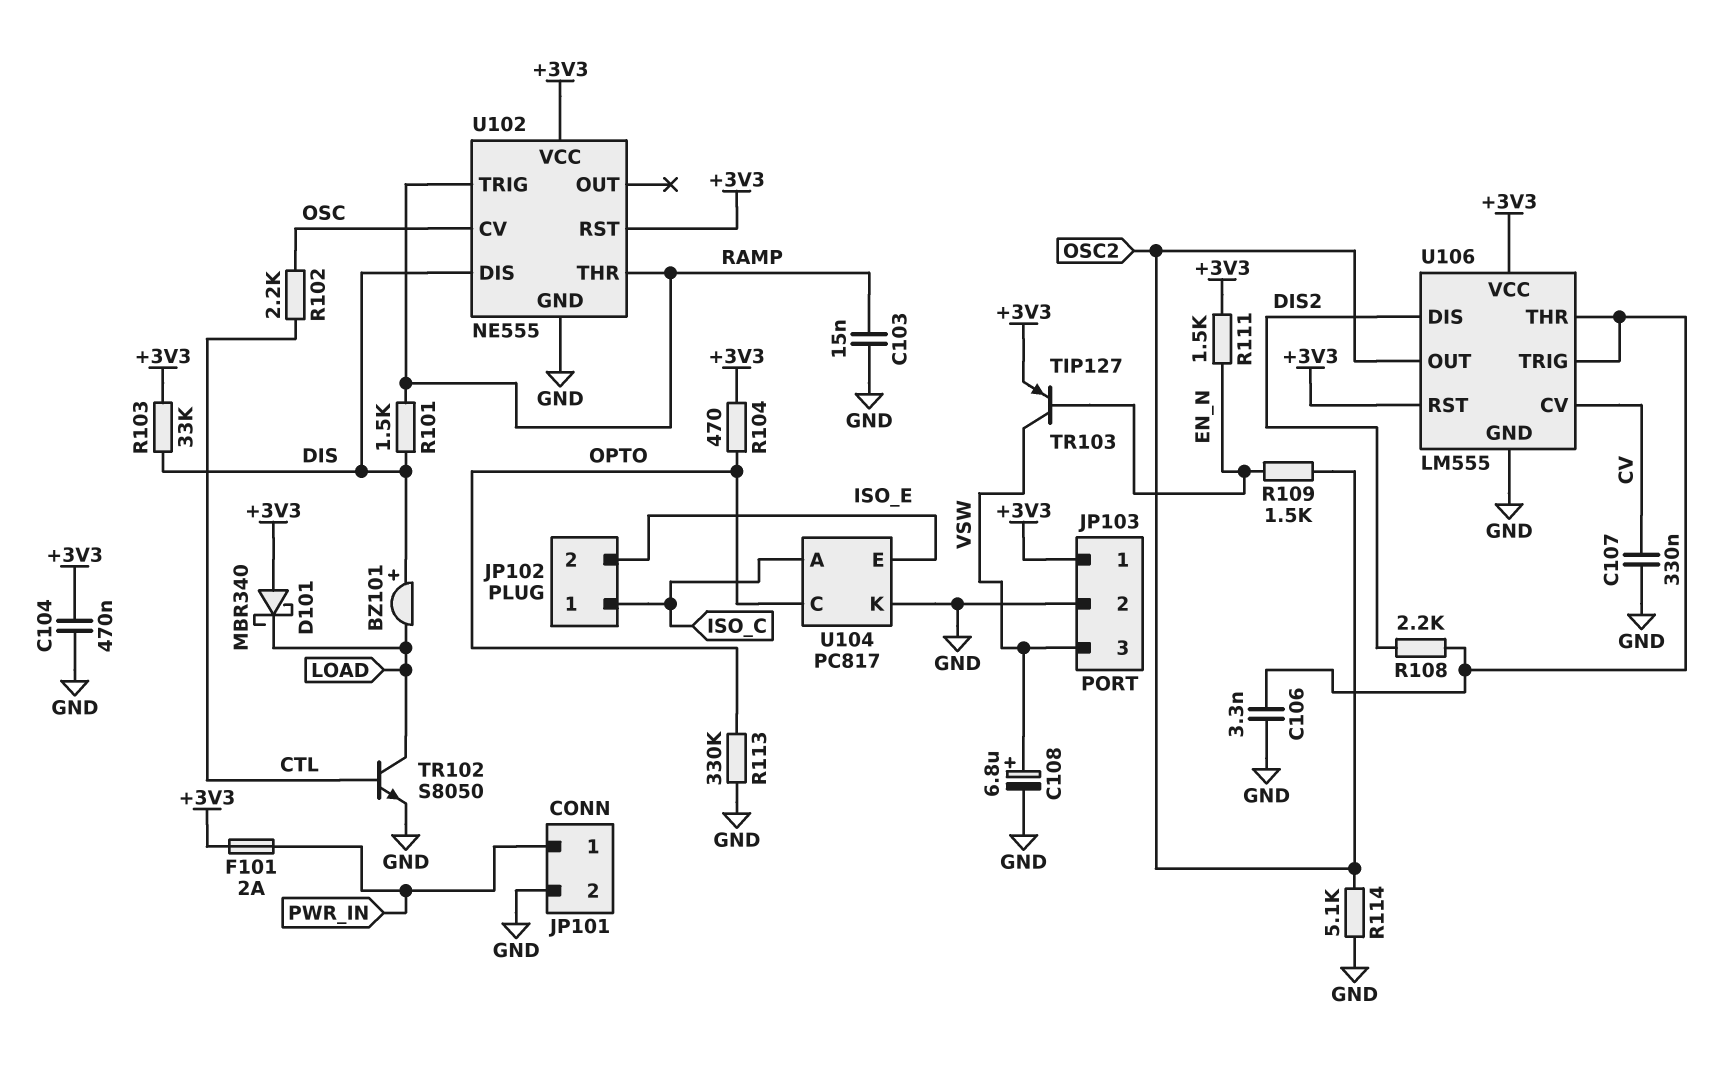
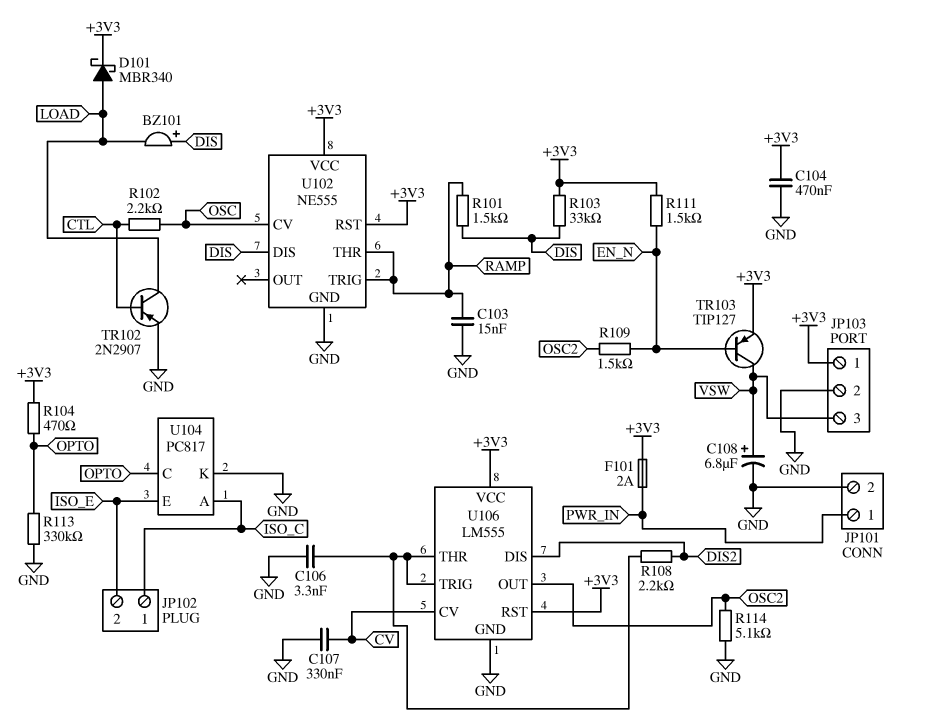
D101: schottky MBR340 (A +3V3, K LOAD) -> schottky MBR340 (A LOAD, K +3V3)
TR102: NPN S8050 (B CTL, C LOAD, E GND) -> PNP 2N2907 (B CTL, C LOAD, E GND)

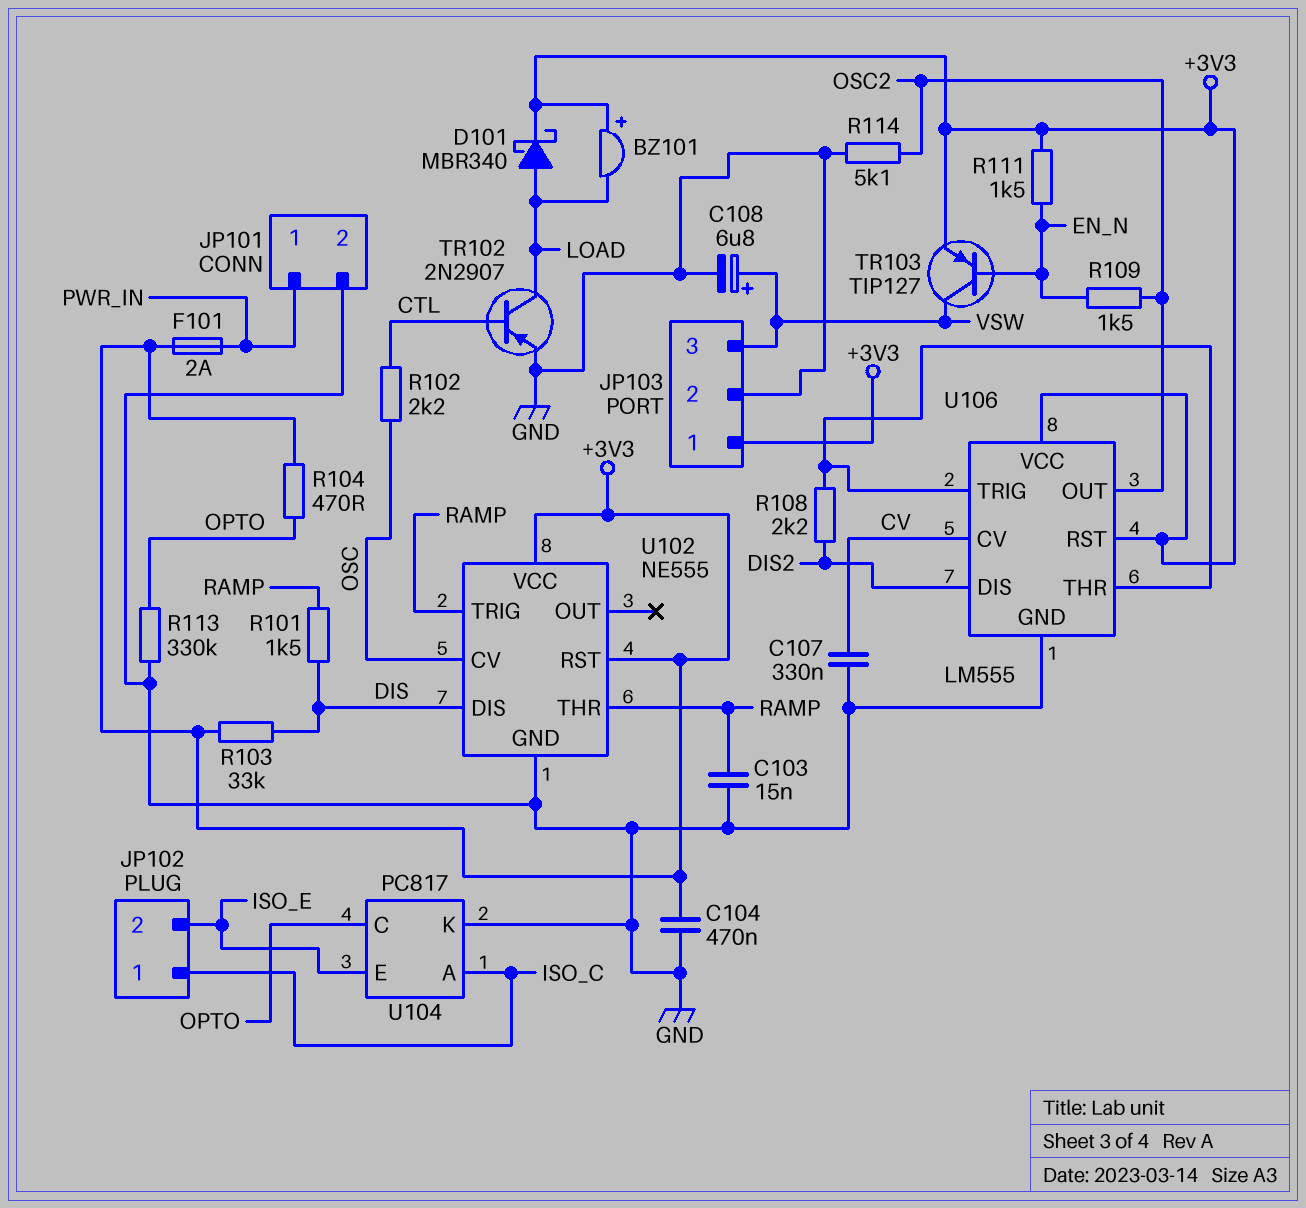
BZ101: buzzer (plus DIS, minus LOAD) -> buzzer (plus +3V3, minus LOAD)
C106: 3.3nF (GND, U106/THR) -> none

